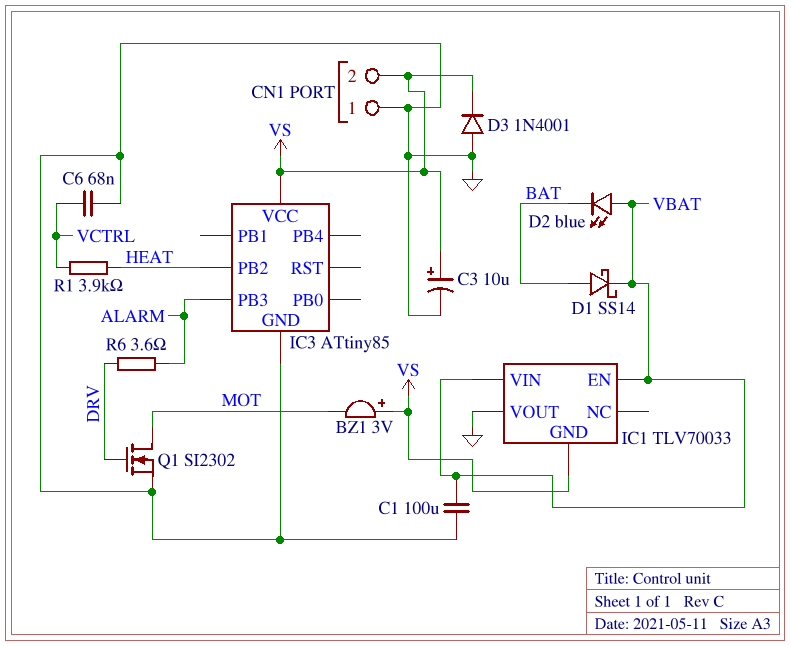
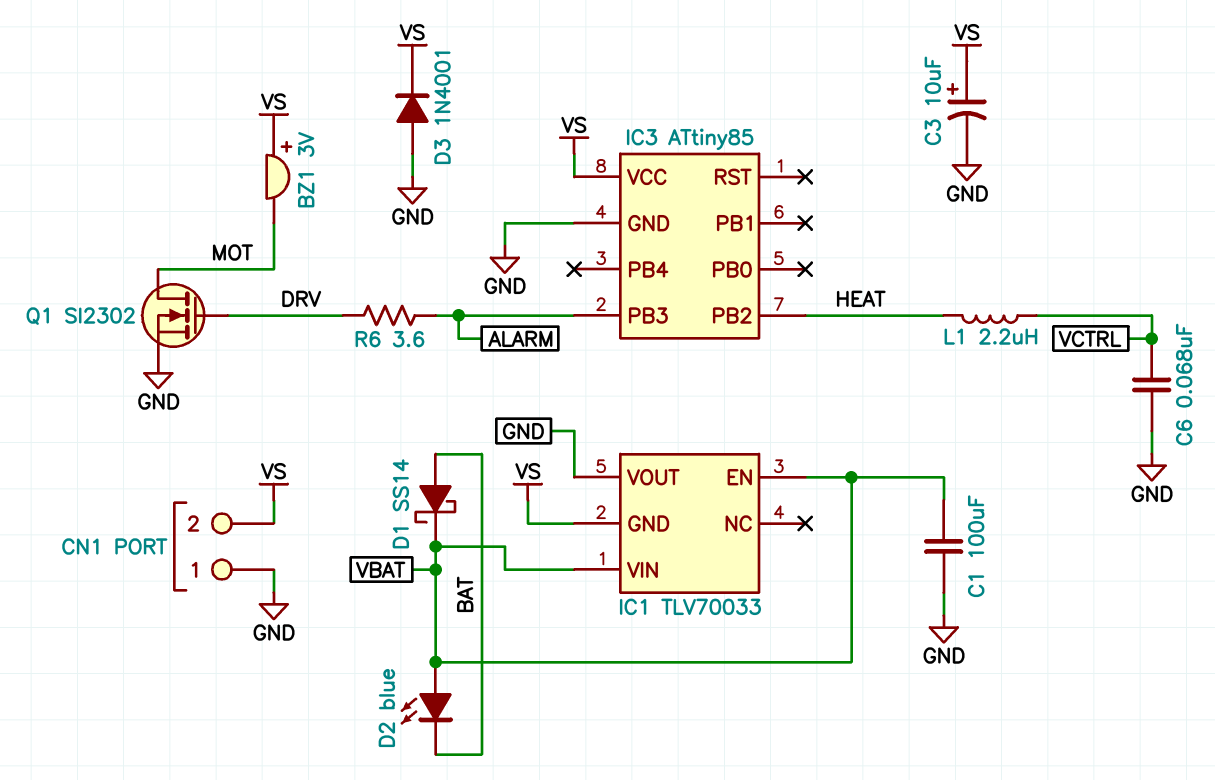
L1: none -> 2.2uH (HEAT, VCTRL)
R1: 3.9k (HEAT, VCTRL) -> none

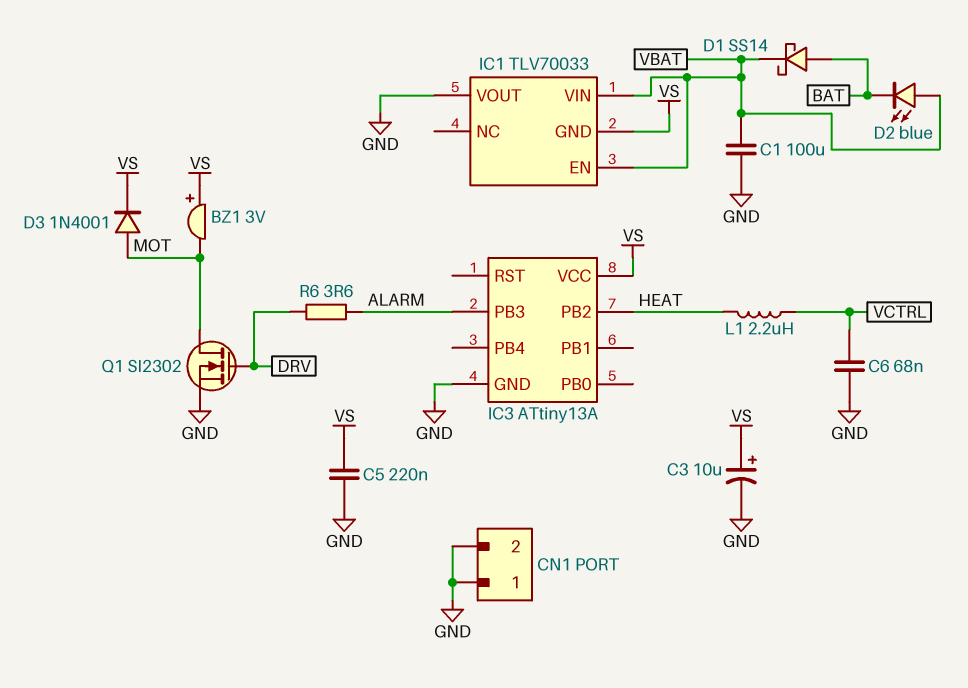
C5: none -> 220nF (GND, VS)
CN1 pin 2: VS -> GND
D3: diode 1N4001 (A GND, K VS) -> diode 1N4001 (A MOT, K VS)
IC3: ATtiny85 -> ATtiny13A

